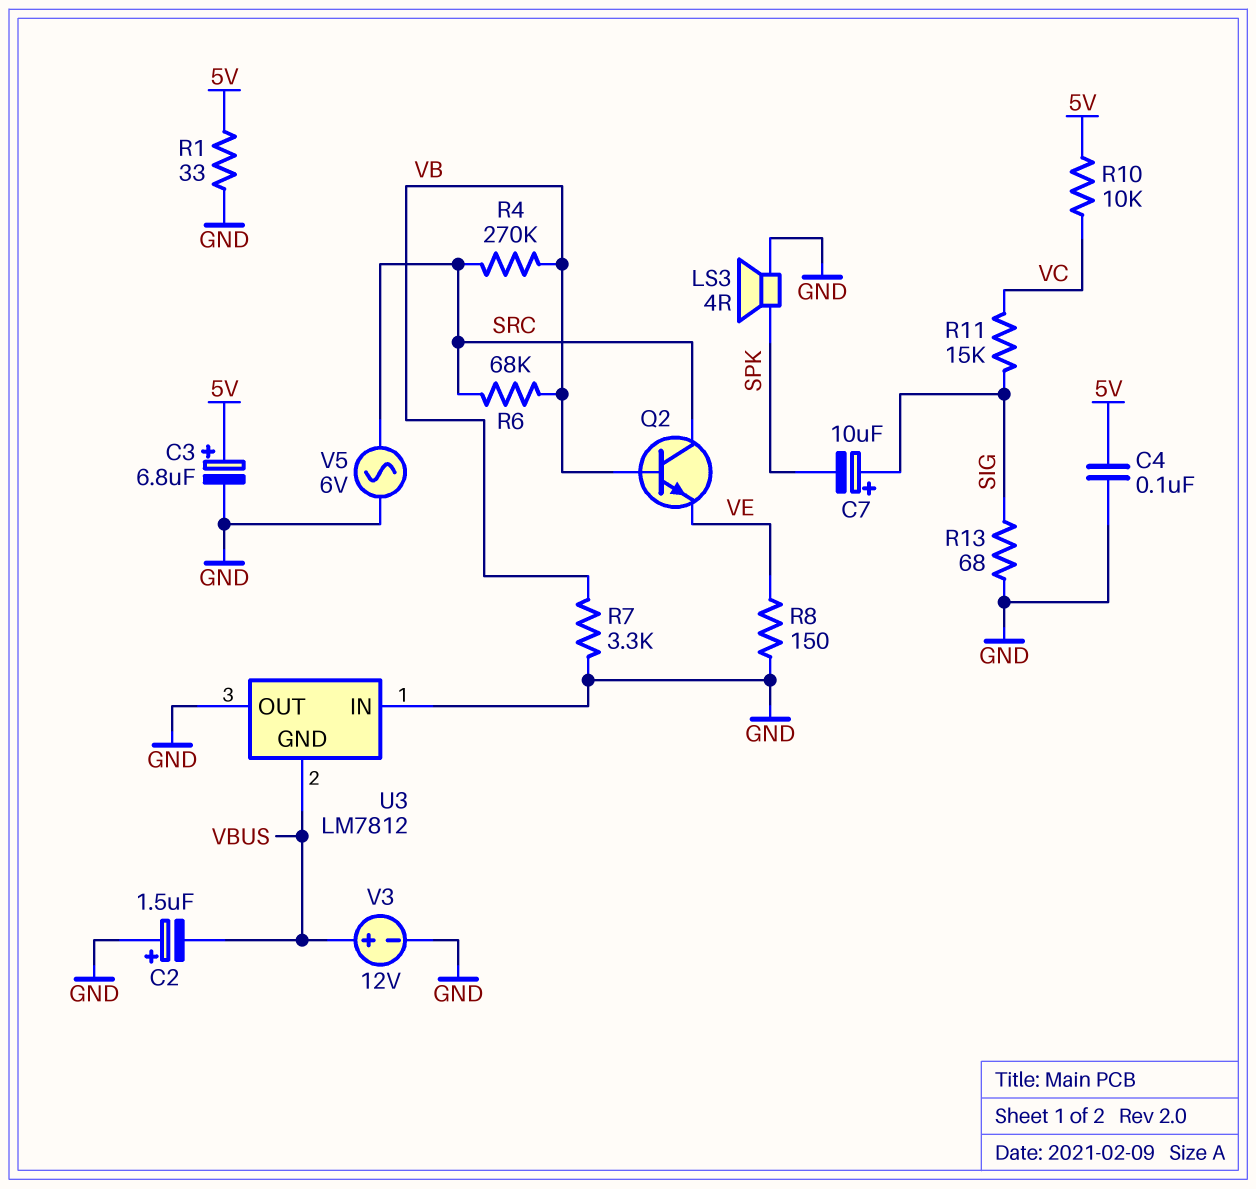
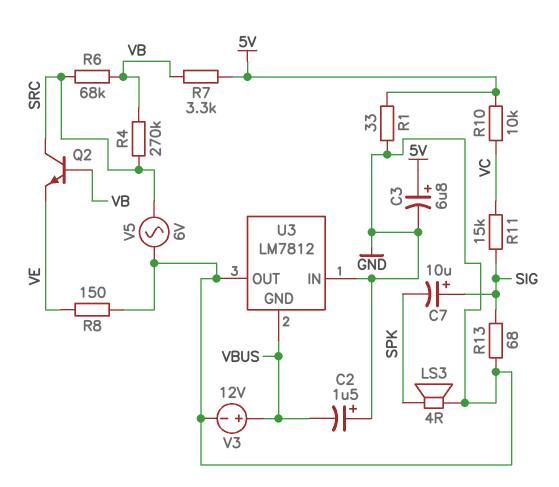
C4: 100nF (5V, GND) -> none
R7: 3.3k (GND, VB) -> 3.3k (5V, VB)

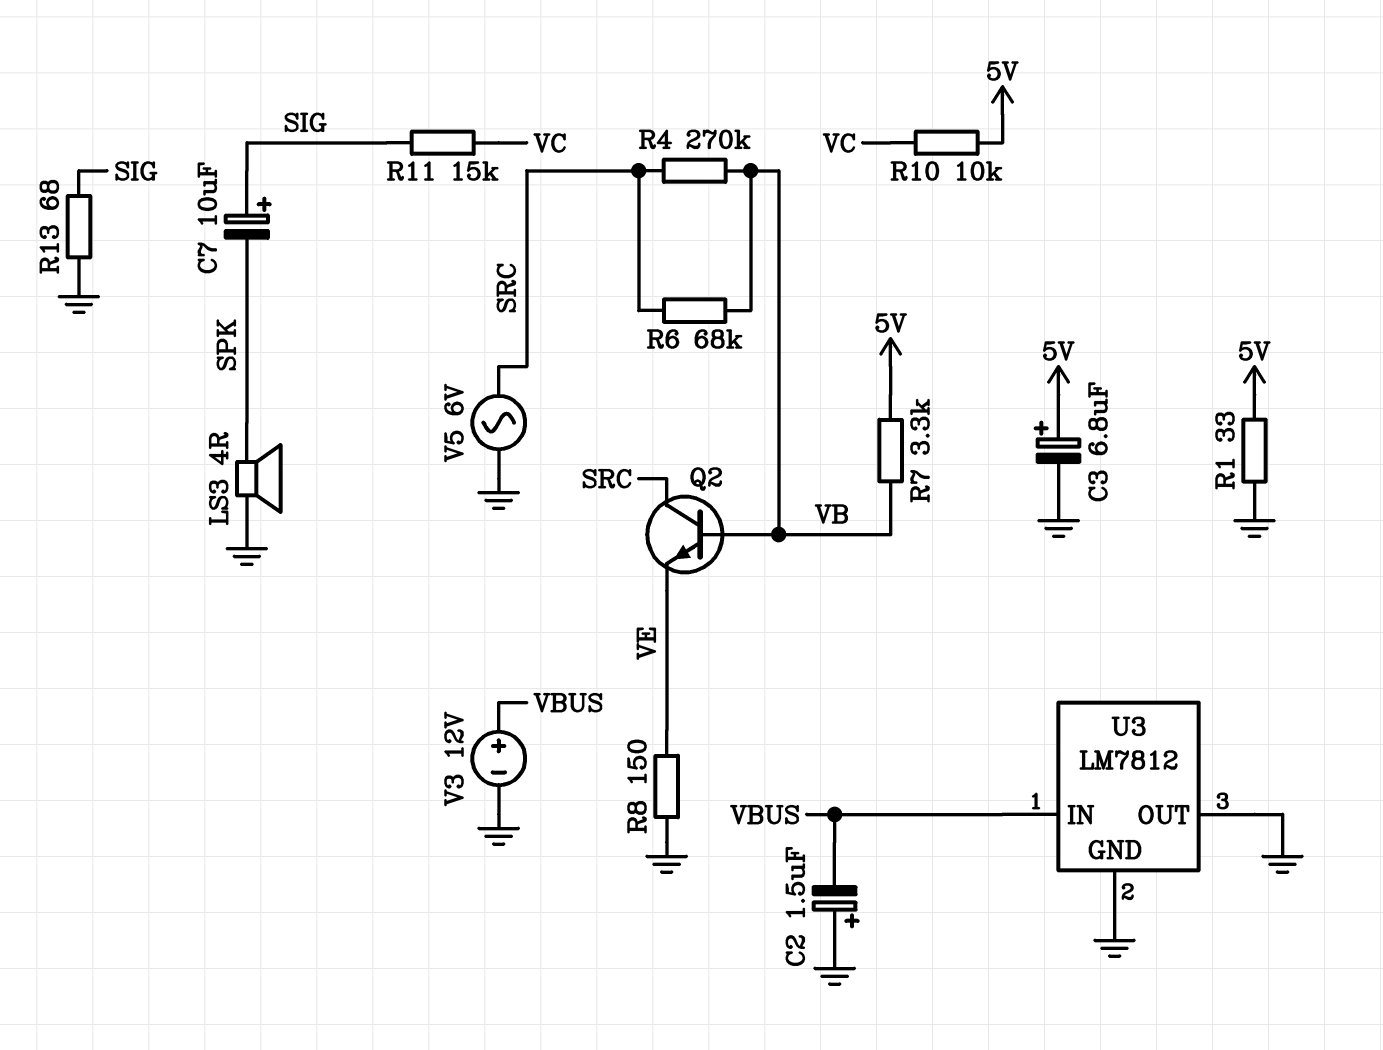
U3 pin GND: VBUS -> GND
U3 pin IN: GND -> VBUS

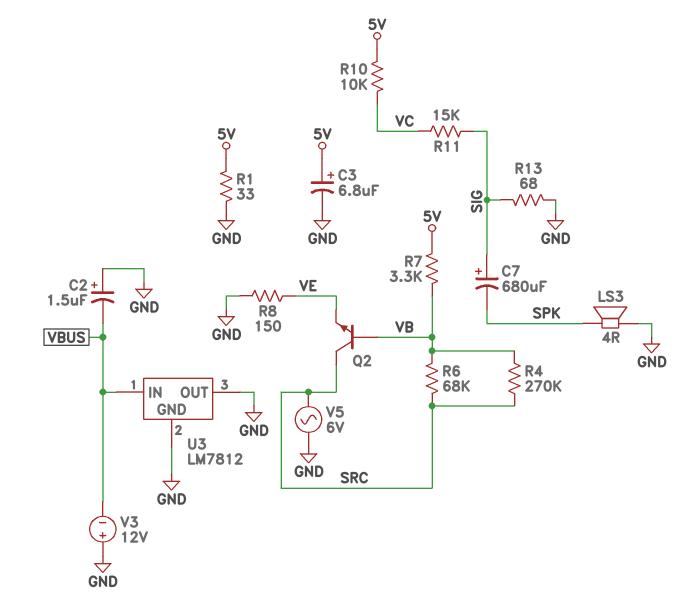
C7: 10uF (plus SIG, minus SPK) -> 680uF (plus SIG, minus SPK)
V3: 12V (plus VBUS, minus GND) -> 12V (plus GND, minus VBUS)

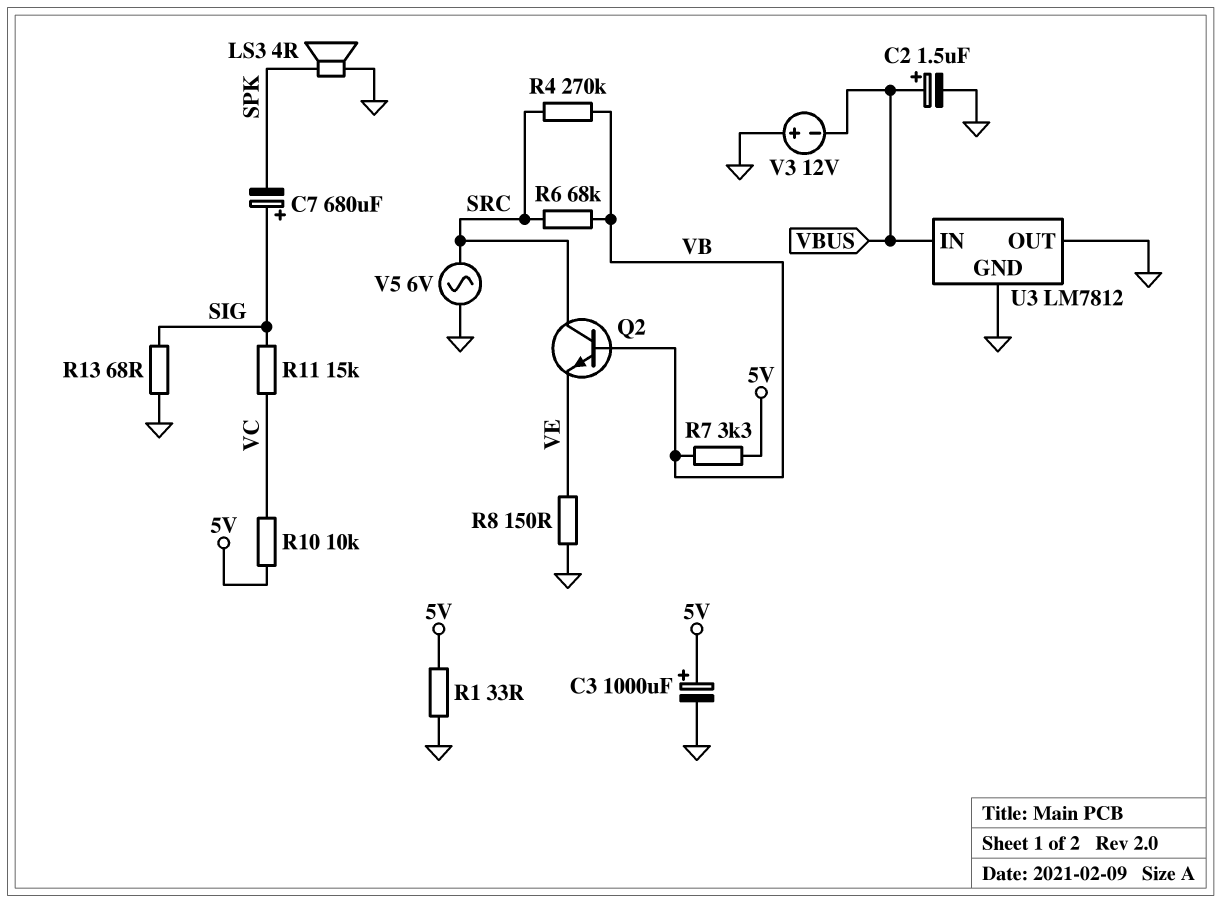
C2: 1.5uF (plus GND, minus VBUS) -> 1.5uF (plus VBUS, minus GND)
C3: 6.8uF (plus 5V, minus GND) -> 1000uF (plus 5V, minus GND)

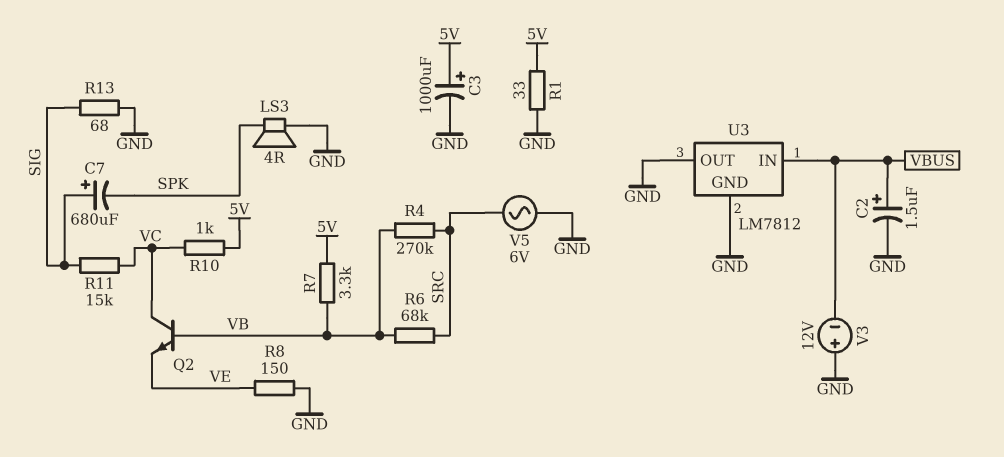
Q2: NPN (B VB, C SRC, E VE) -> NPN (B VB, C VC, E VE)
R10: 10k (5V, VC) -> 1k (5V, VC)

